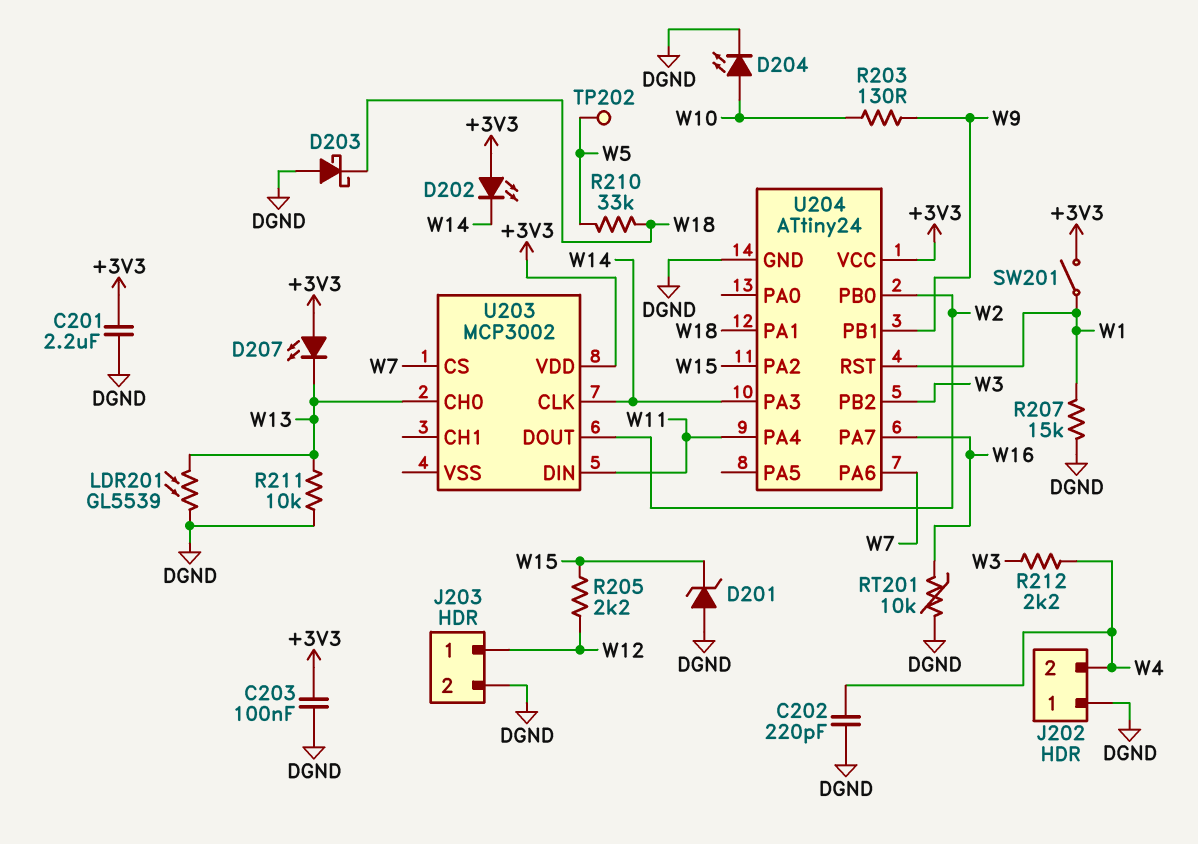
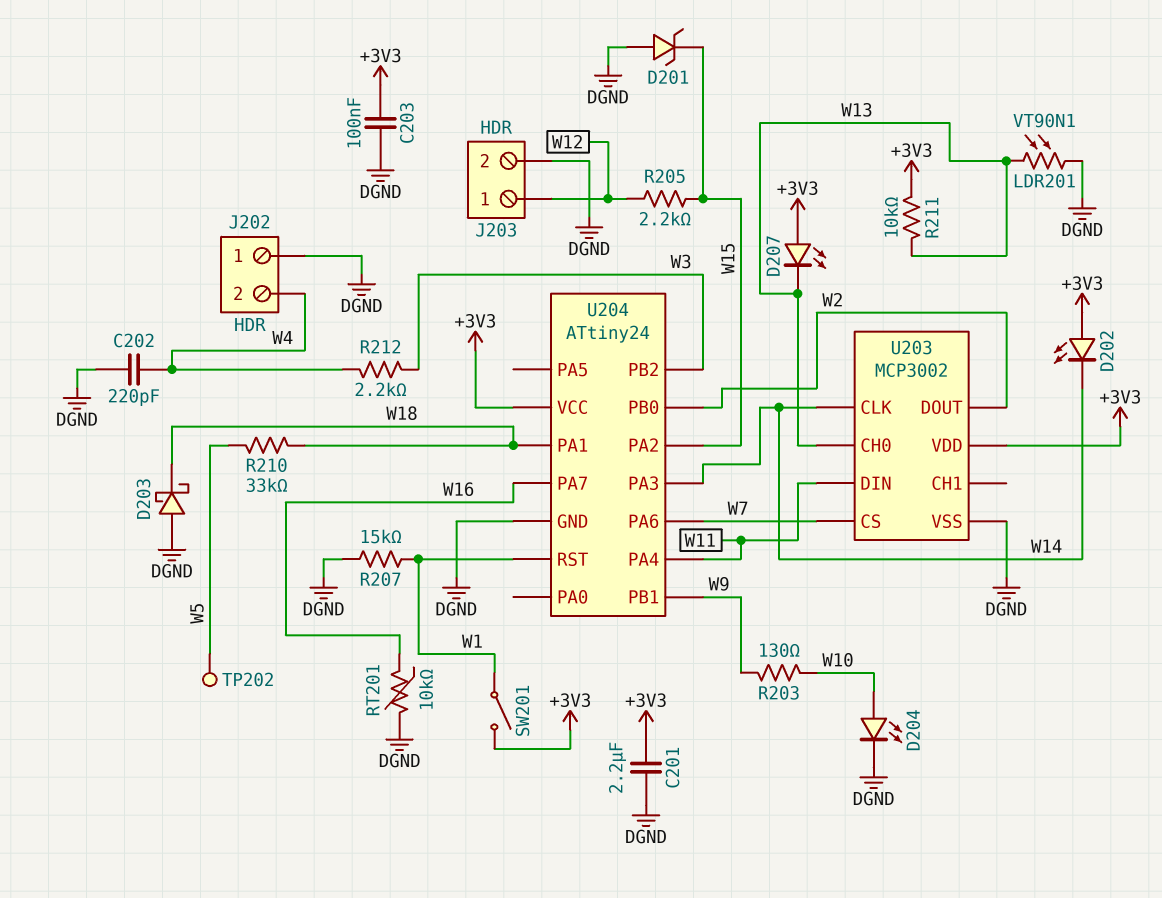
LDR201: GL5539 (DGND, W13) -> VT90N1 (DGND, W13)
R211: 10k (DGND, W13) -> 10k (+3V3, W13)
U203 pin VSS: none -> DGND

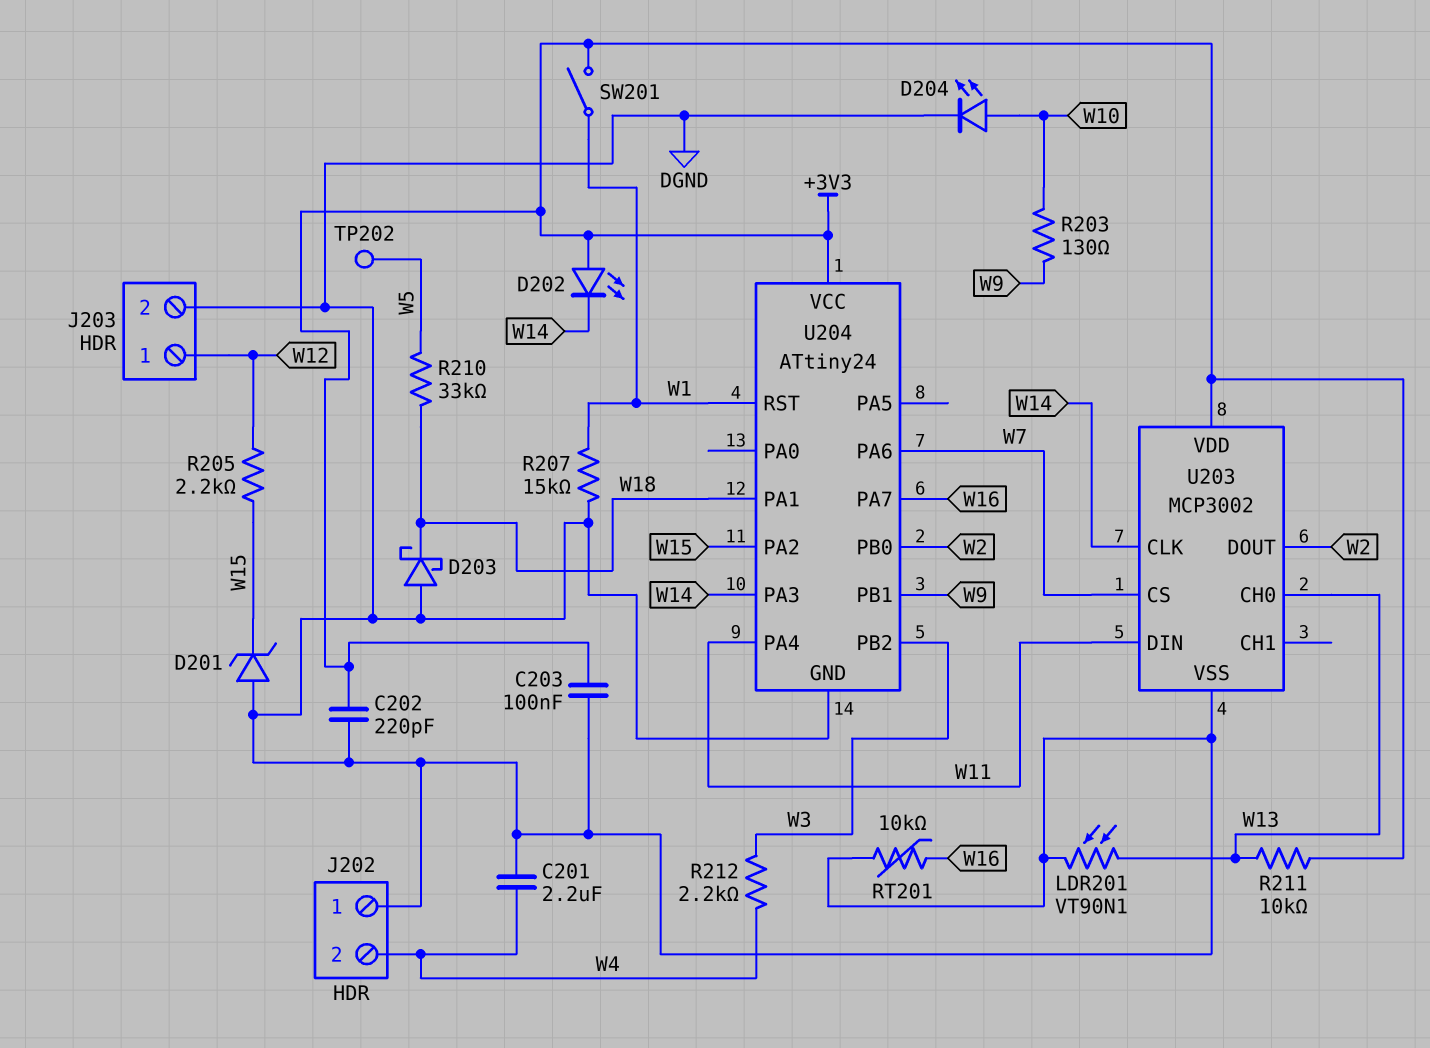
C201: 2.2uF (+3V3, DGND) -> 2.2uF (DGND, W4)
C202: 220pF (DGND, W4) -> 220pF (+3V3, DGND)
D207: LED (A +3V3, K W13) -> none

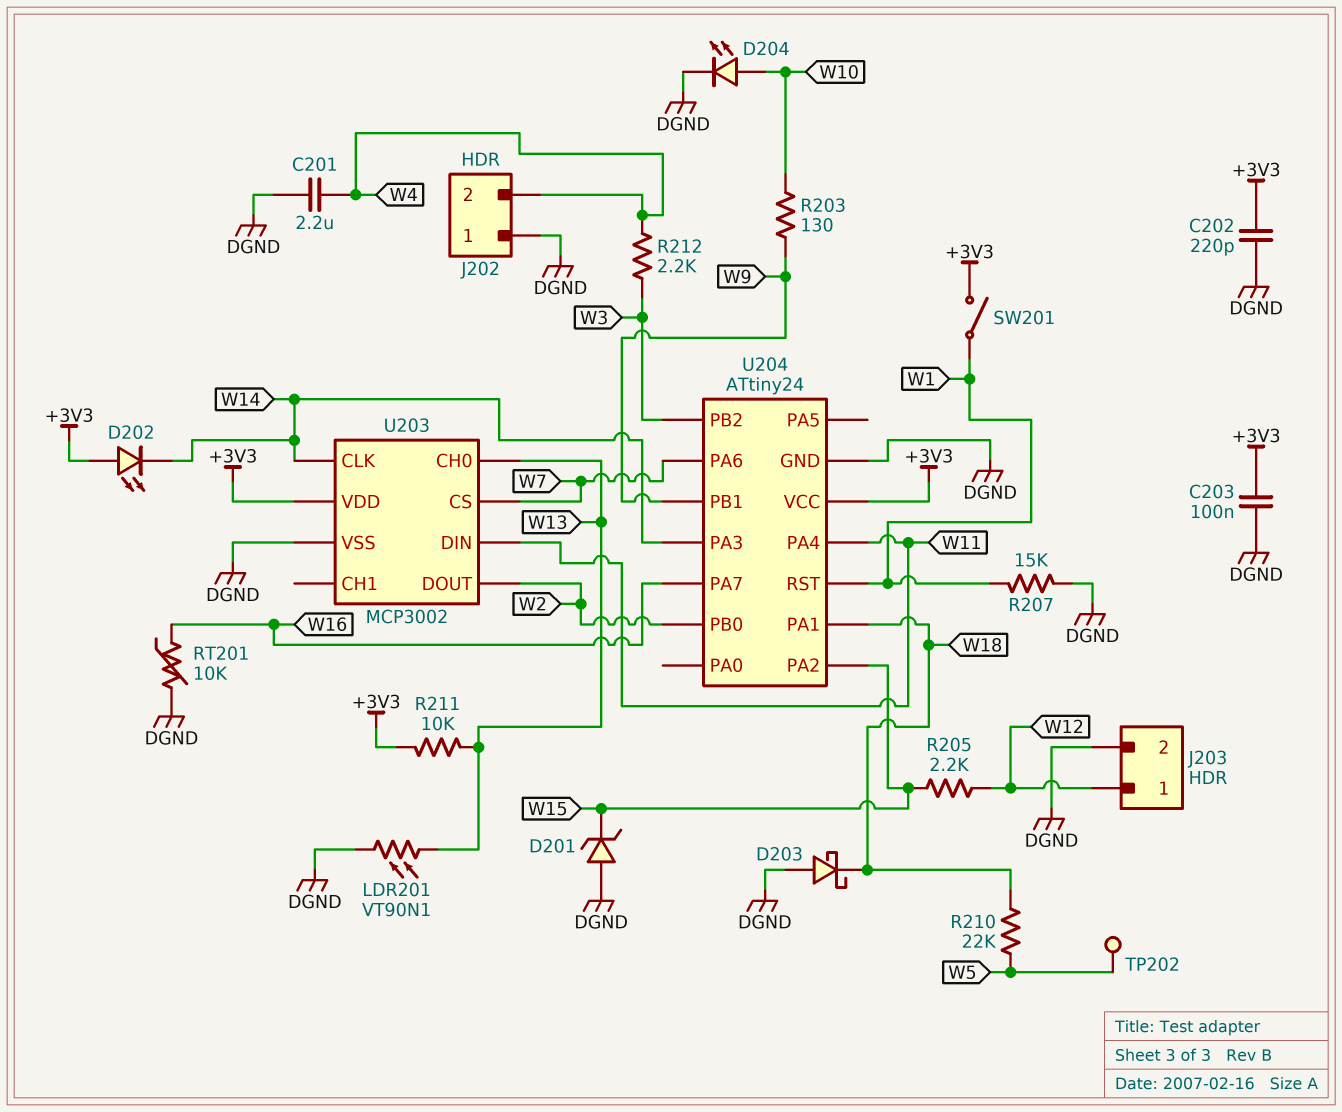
R210: 33k (W5, W18) -> 22k (W5, W18)

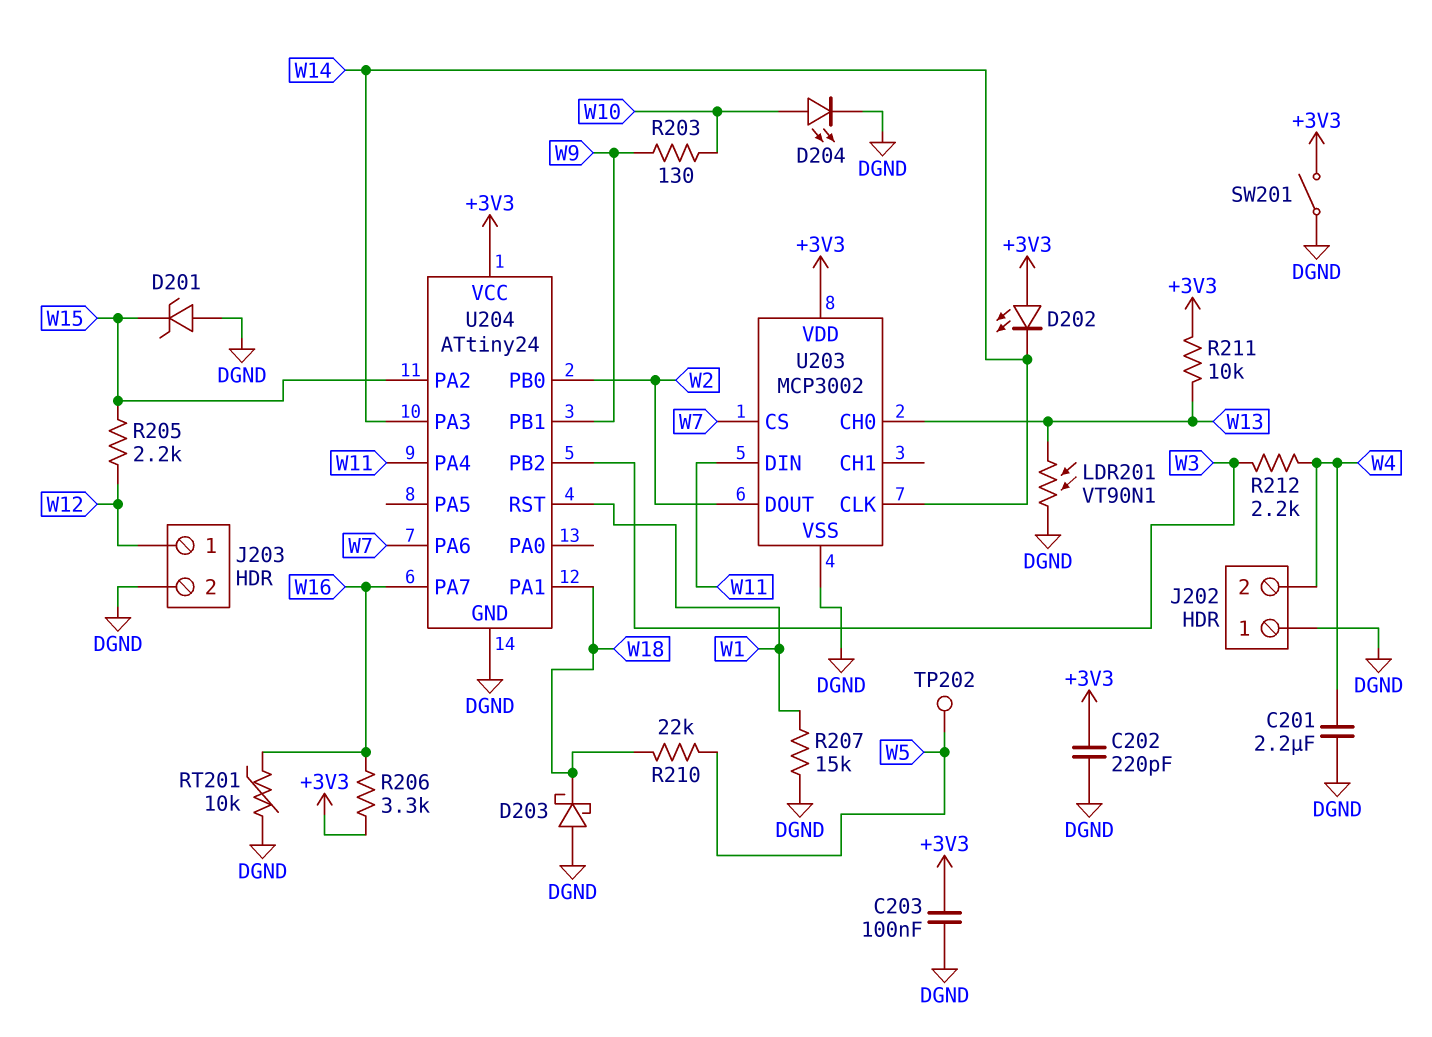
R206: none -> 3.3k (+3V3, W16)
SW201: switch (+3V3, W1) -> switch (+3V3, DGND)

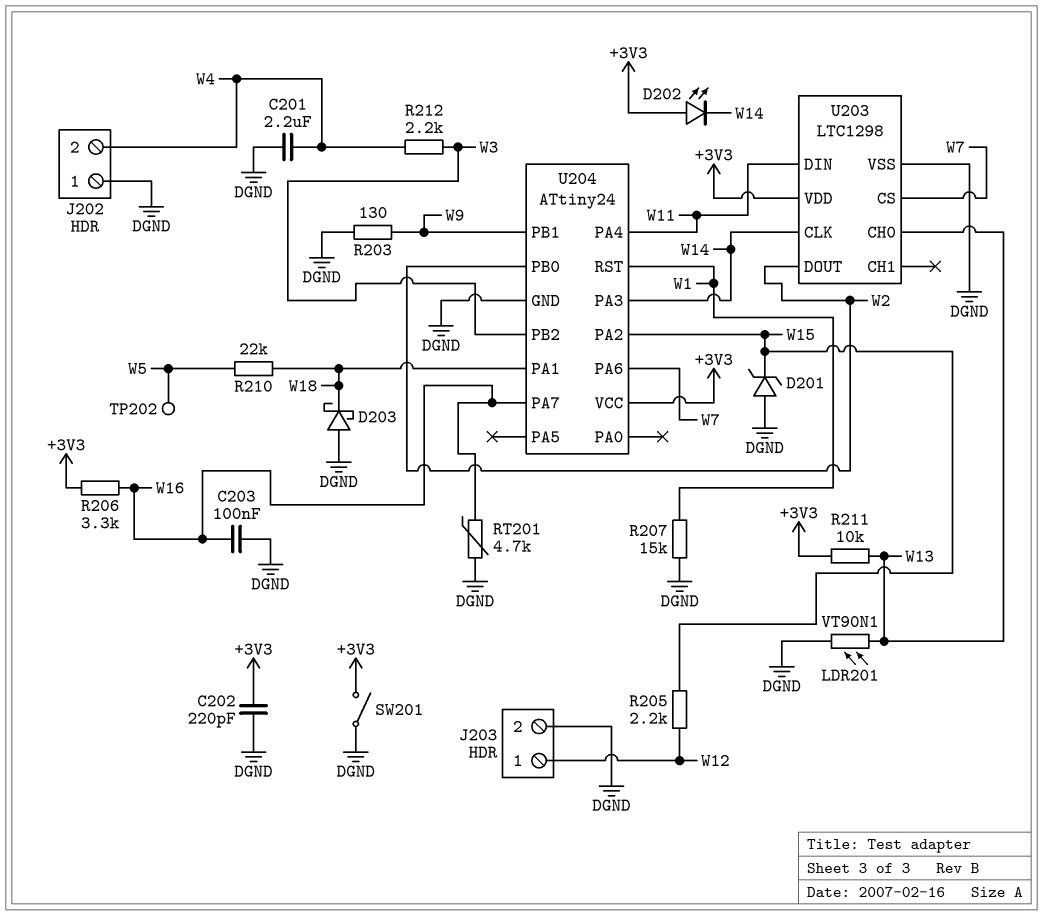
C203: 100nF (+3V3, DGND) -> 100nF (DGND, W16)
D204: LED (A W10, K DGND) -> none
R203: 130 (W9, W10) -> 130 (DGND, W9)
RT201: 10k (DGND, W16) -> 4.7k (DGND, W16)
U203: MCP3002 -> LTC1298

